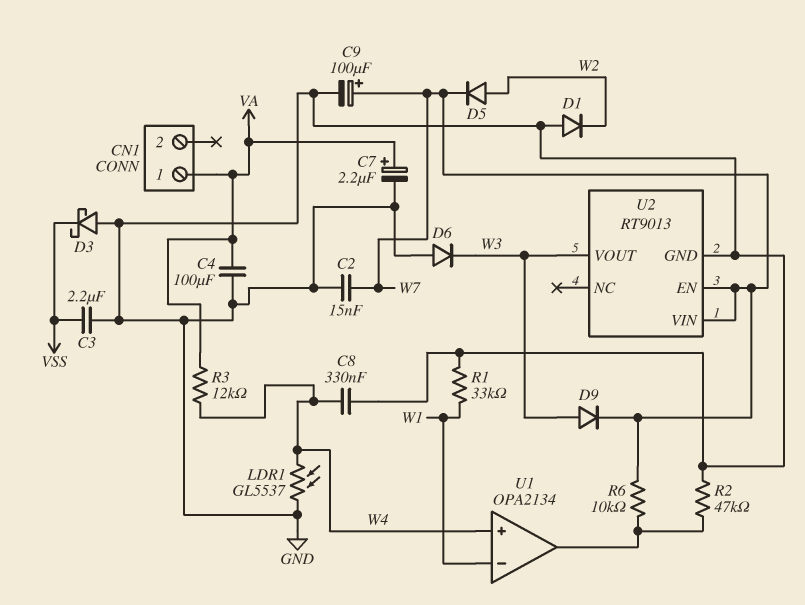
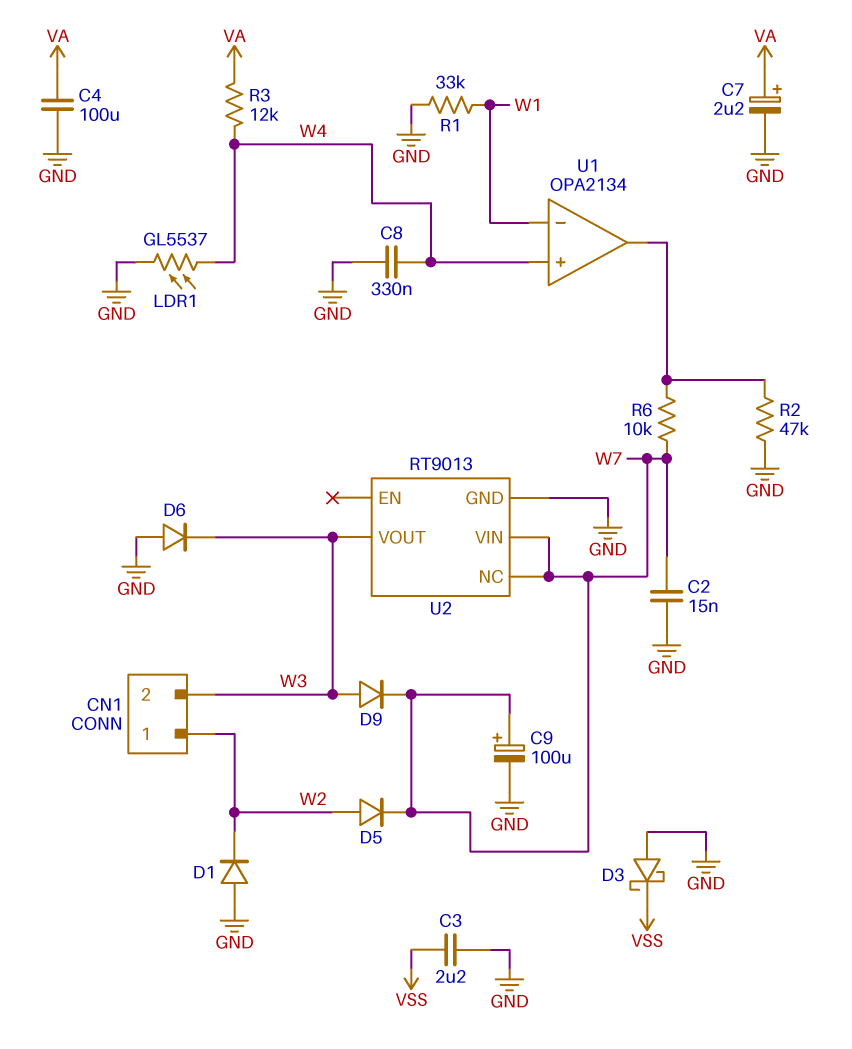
CN1 pin 1: VA -> W2
CN1 pin 2: none -> W3
U2 pin EN: W7 -> none
U2 pin NC: none -> W7

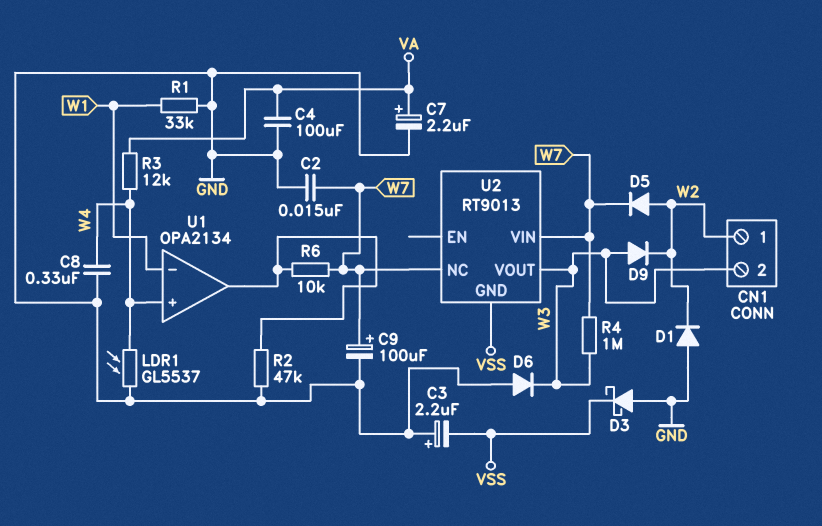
C3: 2.2uF (GND, VSS) -> 2.2uF (plus GND, minus VSS)
D9: diode (A W3, K W7) -> diode (A W3, K W2)
R4: none -> 1M (W3, W7)
U2 pin GND: GND -> VSS

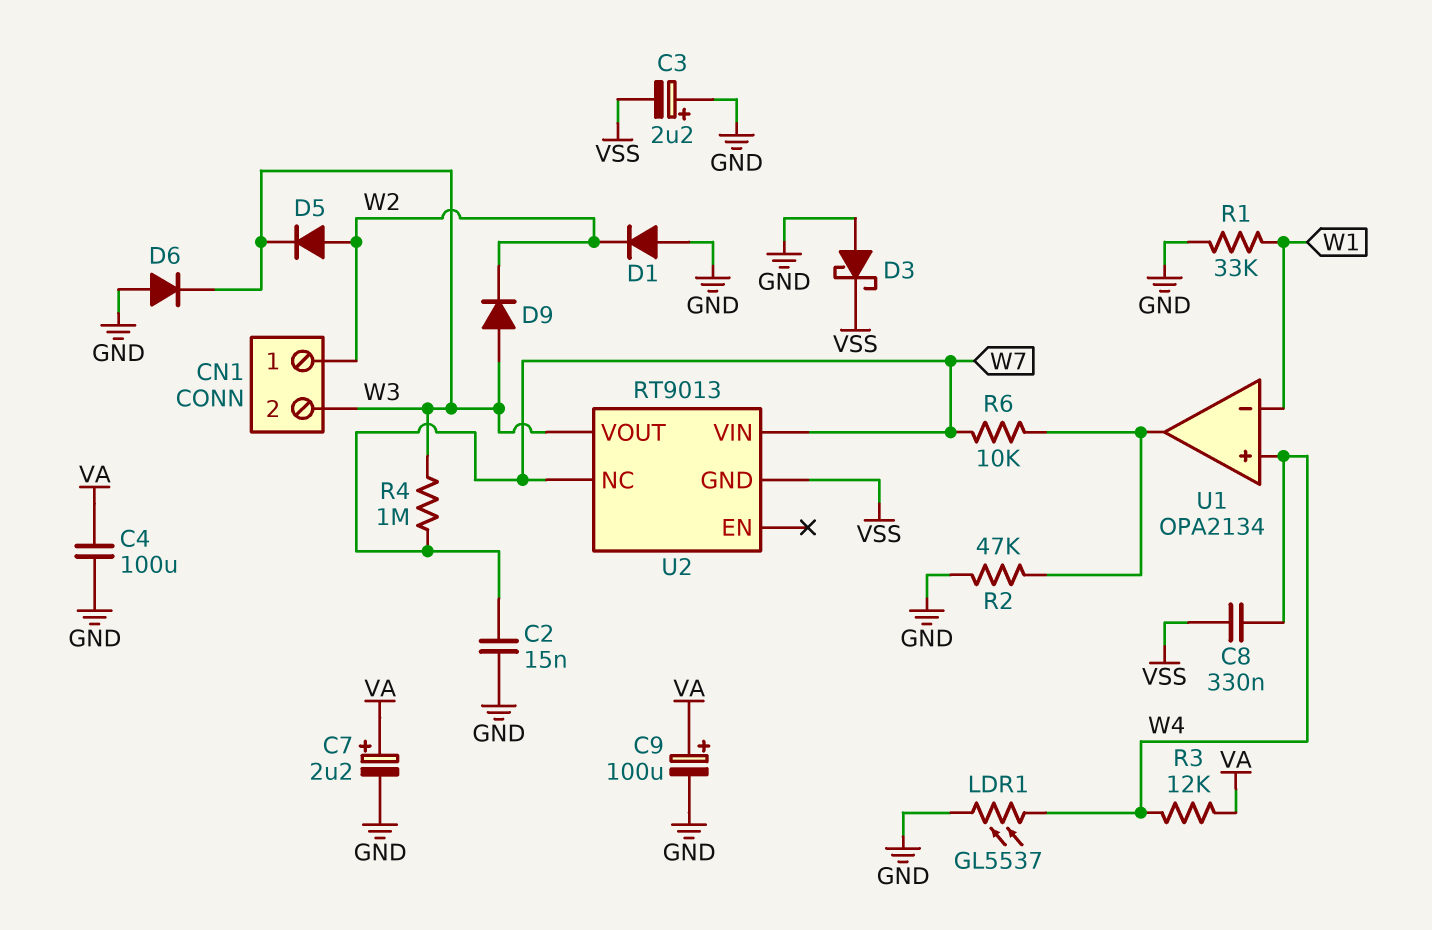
C8: 330nF (GND, W4) -> 330nF (VSS, W4)
C9: 100uF (plus W7, minus GND) -> 100uF (plus VA, minus GND)
D5: diode (A W2, K W7) -> diode (A W2, K W3)

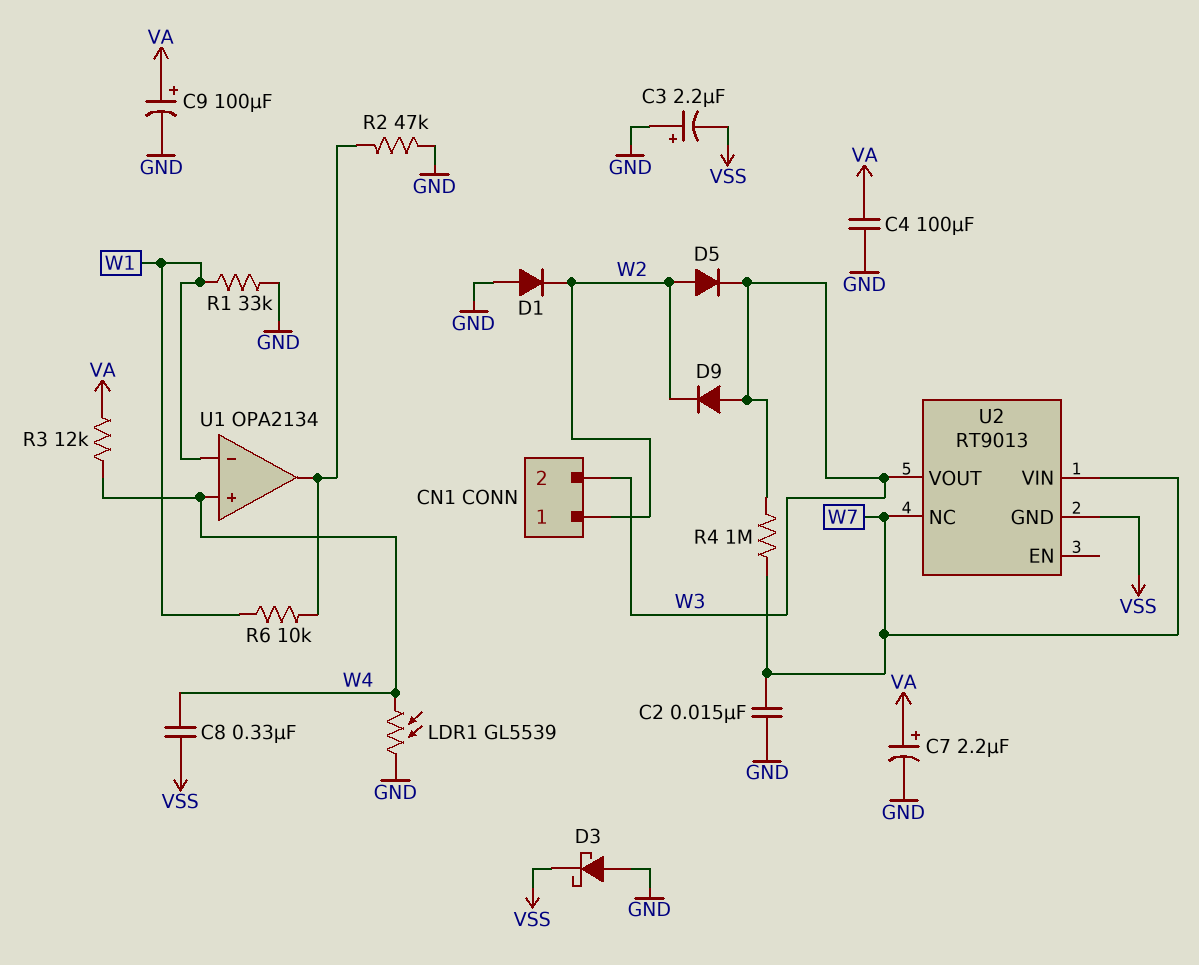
D6: diode (A GND, K W3) -> none
LDR1: GL5537 (GND, W4) -> GL5539 (GND, W4)
R6: 10k (U1/out, W7) -> 10k (U1/out, W1)

